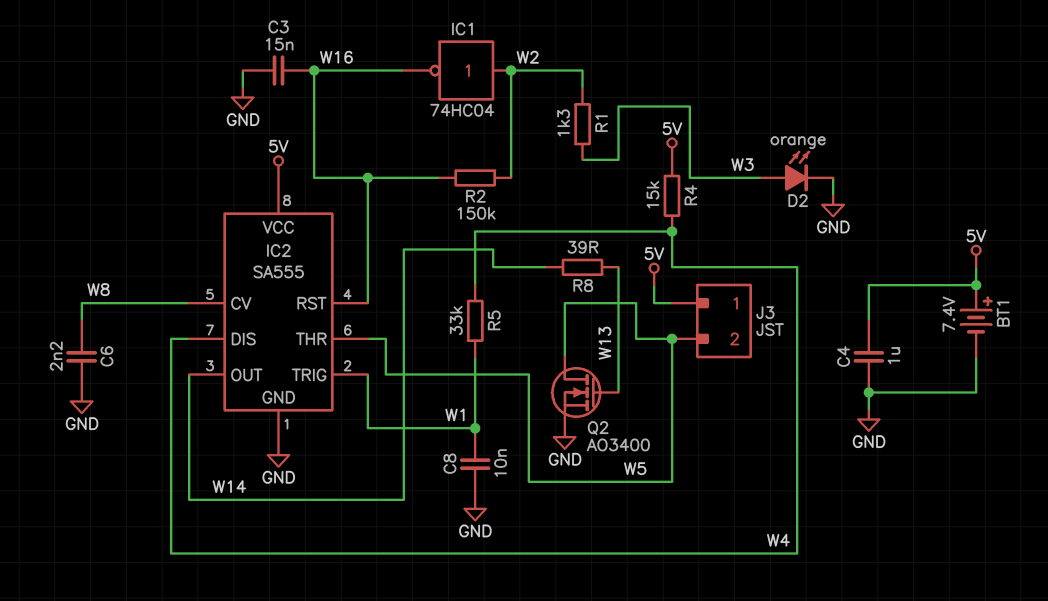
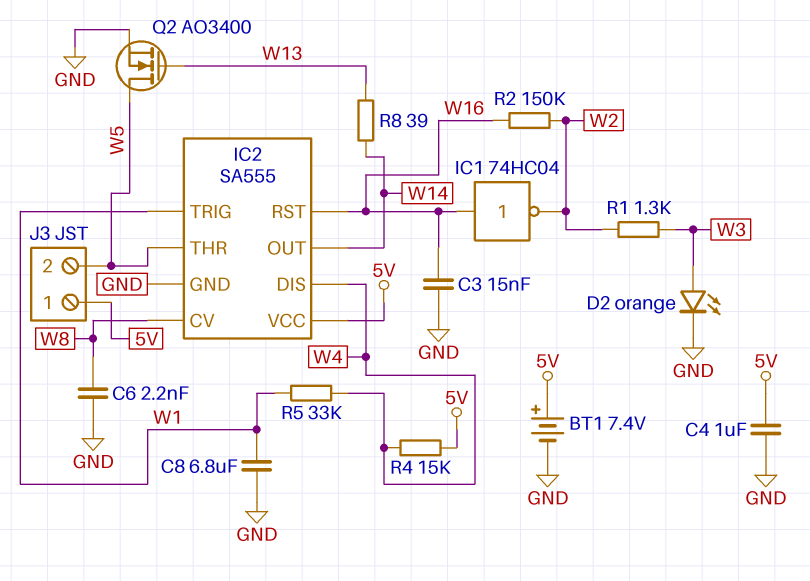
C8: 10nF (GND, W1) -> 6.8uF (GND, W1)
IC1: NOT 74HC04 (in W2, out W16) -> NOT 74HC04 (in W16, out W2)

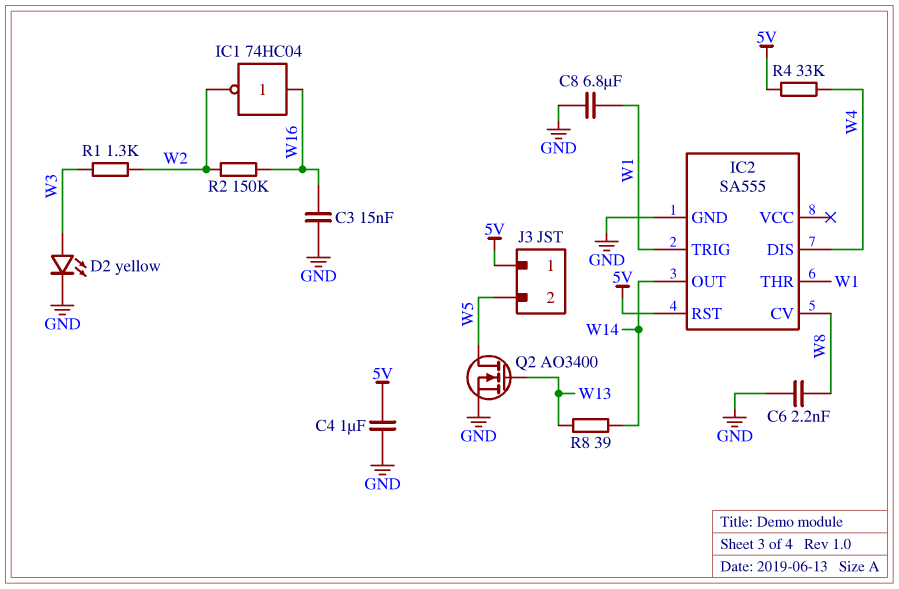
BT1: 7.4V (plus 5V, minus GND) -> none
D2: LED orange (A W3, K GND) -> LED yellow (A W3, K GND)
IC2 pin RST: W16 -> 5V
IC2 pin THR: W5 -> W1
IC2 pin VCC: 5V -> none
R4: 15k (5V, W4) -> 33k (5V, W4)
R5: 33k (W1, W4) -> none

